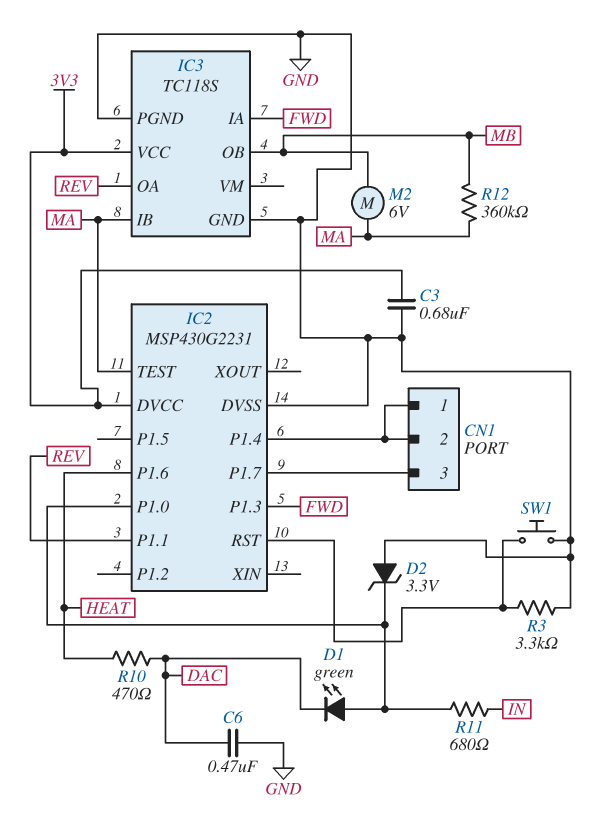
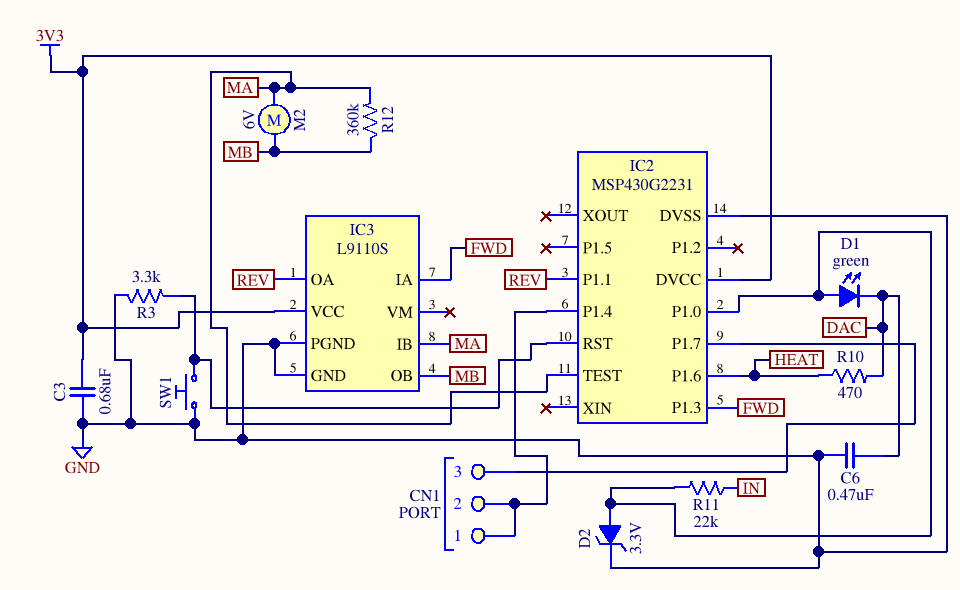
D2: zener 3.3V (A GND, K IC2/P1.0) -> zener 3.3V (A IC2/P1.0, K GND)
IC3: TC118S -> L9110S
R11: 680 (IC2/P1.0, IN) -> 22k (IC2/P1.0, IN)

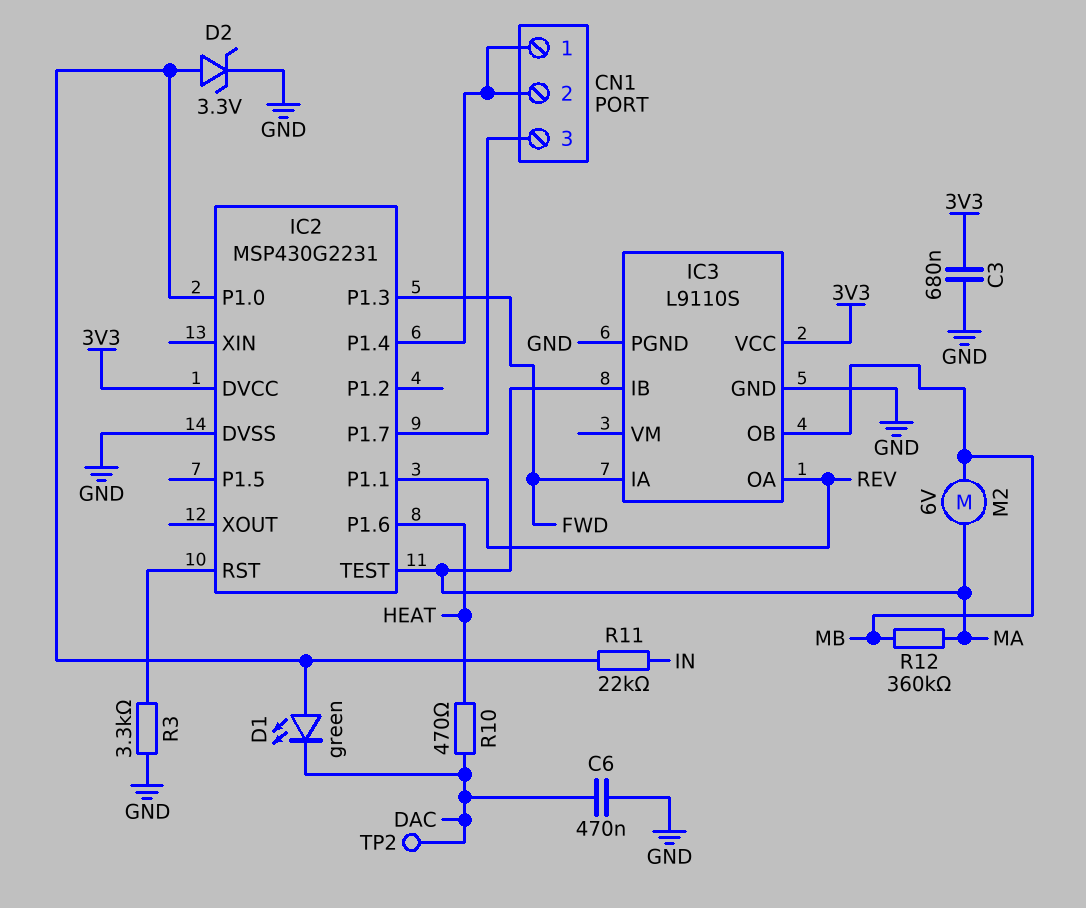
SW1: button (GND, IC2/RST) -> none
TP2: none -> test point (DAC)

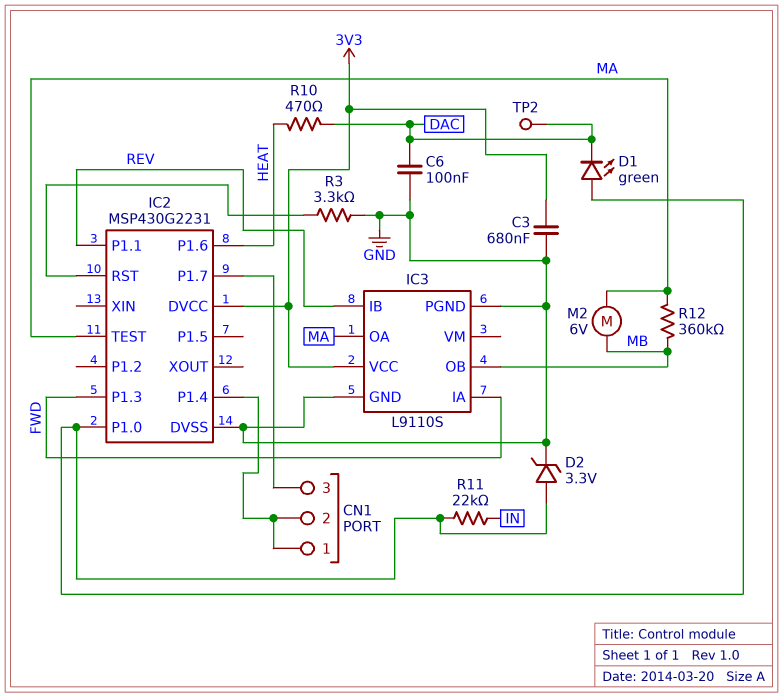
C6: 470nF (DAC, GND) -> 100nF (DAC, GND)
IC3 pin IB: MA -> REV
IC3 pin OA: REV -> MA

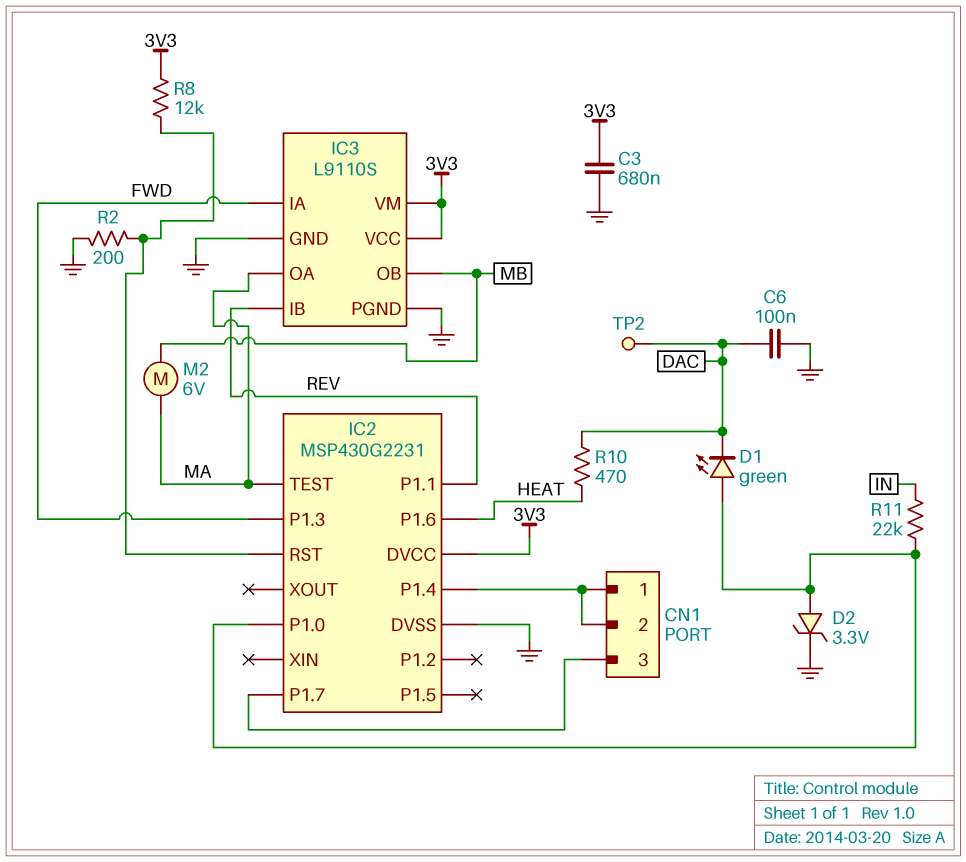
IC3 pin VM: none -> 3V3
R2: none -> 200 (GND, IC2/RST)
R3: 3.3k (GND, IC2/RST) -> none
R8: none -> 12k (3V3, IC2/RST)
R12: 360k (MA, MB) -> none

